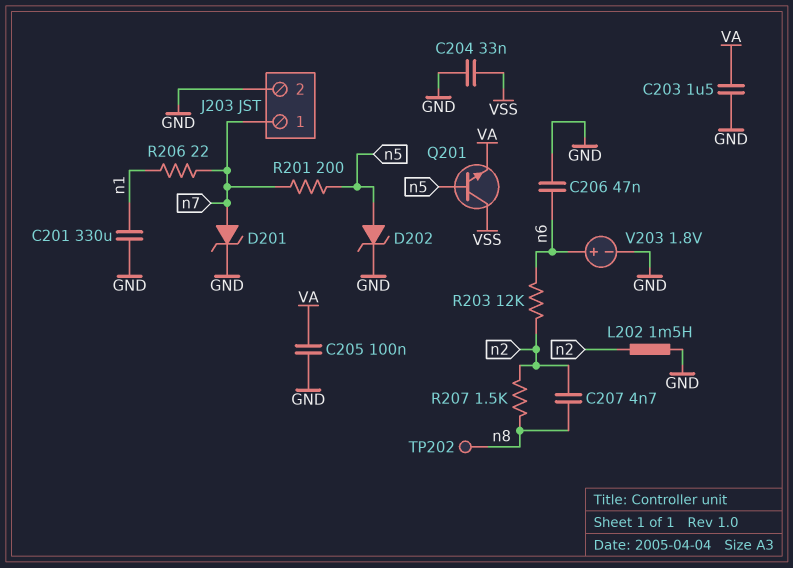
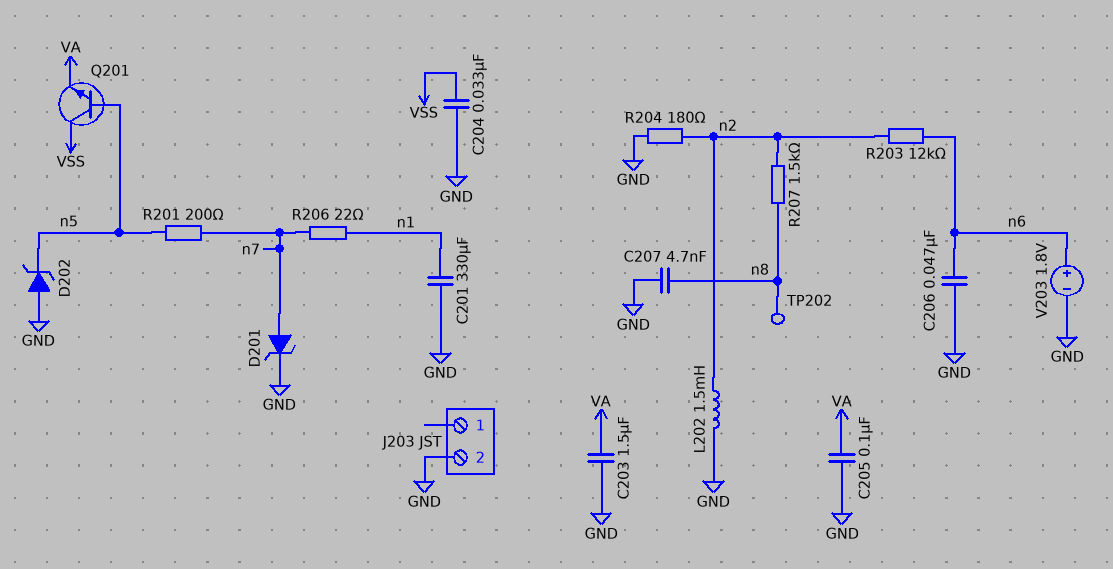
C207: 4.7nF (n2, n8) -> 4.7nF (GND, n8)
D202: zener (A n5, K GND) -> zener (A GND, K n5)
J203 pin 1: n7 -> none
R204: none -> 180 (GND, n2)

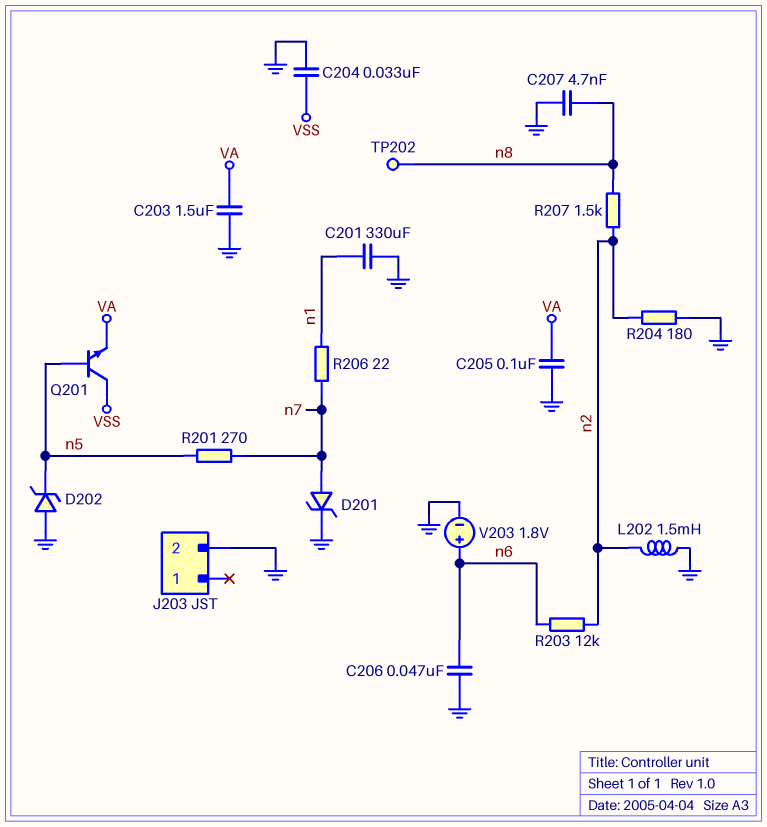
R201: 200 (n5, n7) -> 270 (n5, n7)

